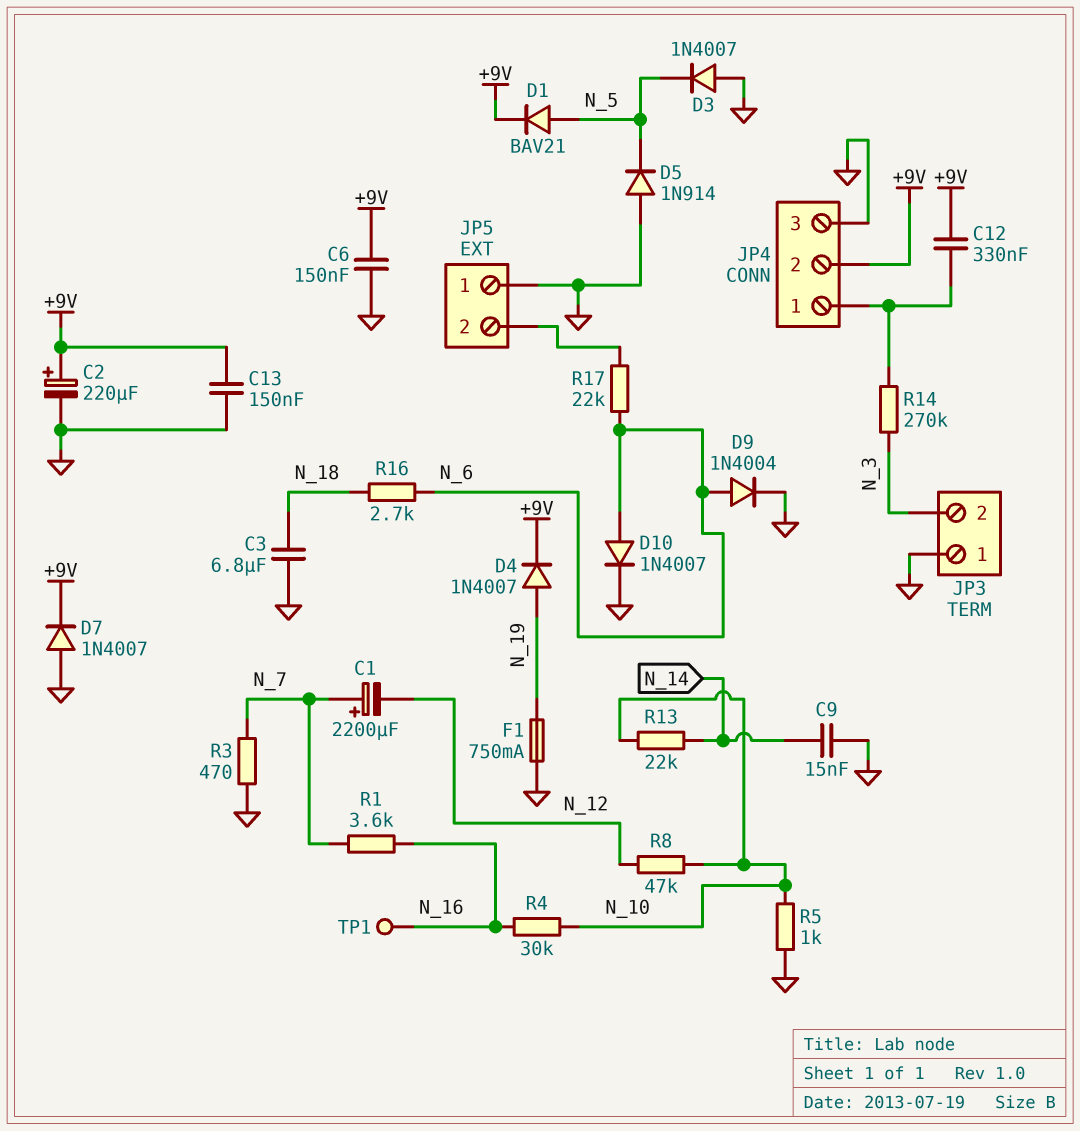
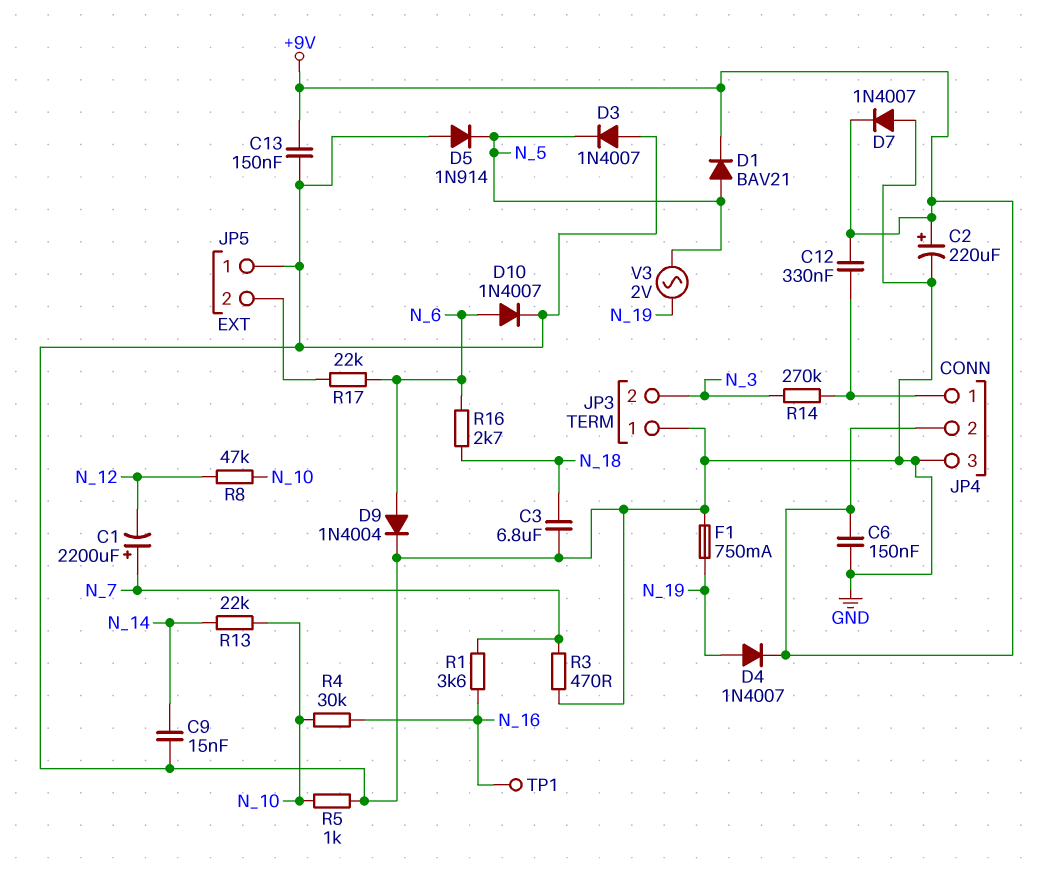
V3: none -> AC 2V (N_5, N_19)

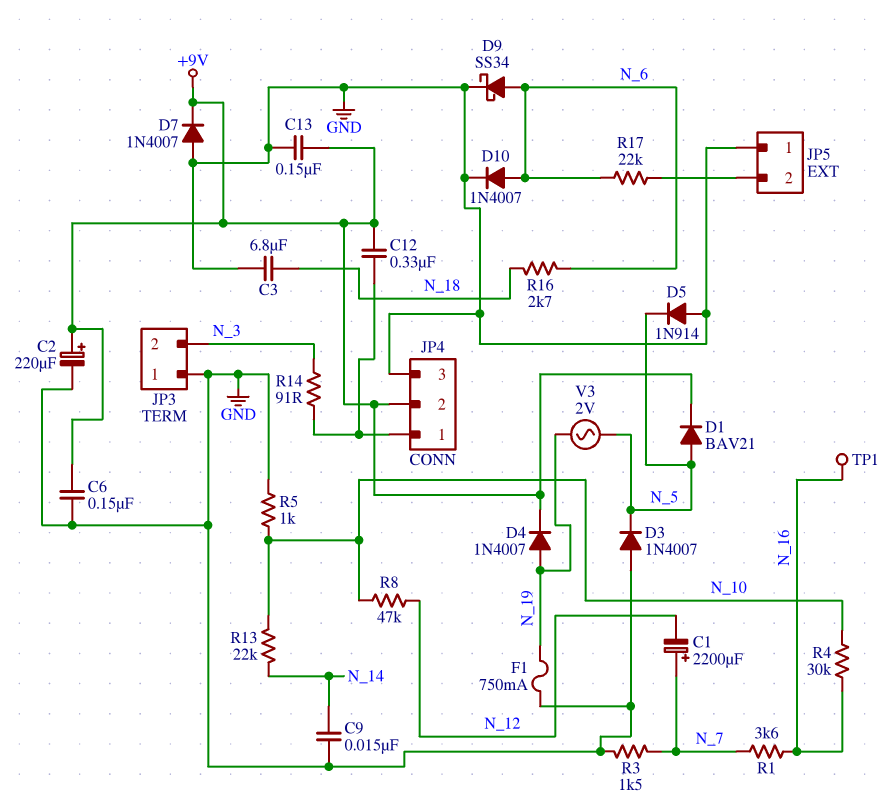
D9: diode 1N4004 (A N_6, K GND) -> schottky SS34 (A N_6, K GND)
R3: 470 (GND, N_7) -> 1.5k (GND, N_7)
R14: 270k (JP4/1, N_3) -> 91 (JP4/1, N_3)

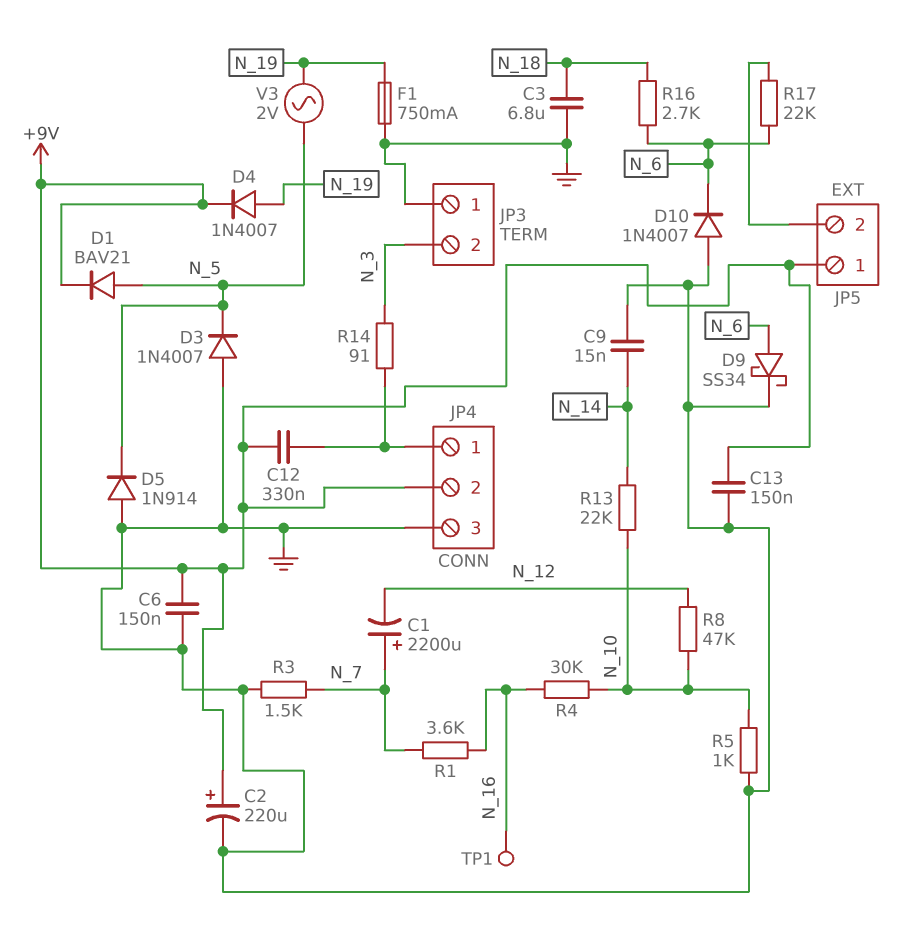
D7: diode 1N4007 (A GND, K +9V) -> none
D10: diode 1N4007 (A N_6, K GND) -> diode 1N4007 (A GND, K N_6)
JP5 pin 1: GND -> +9V

